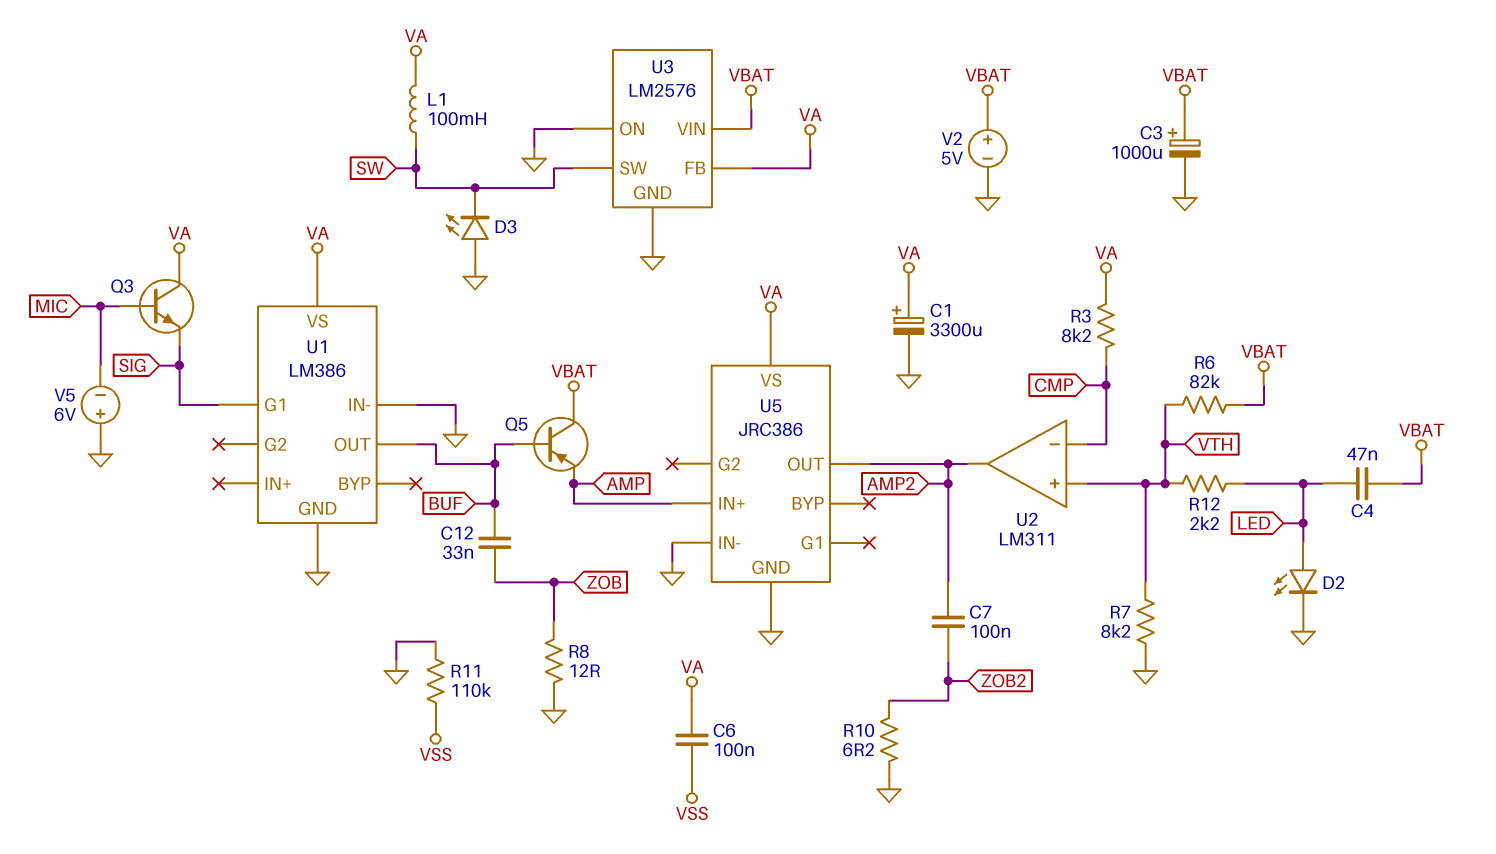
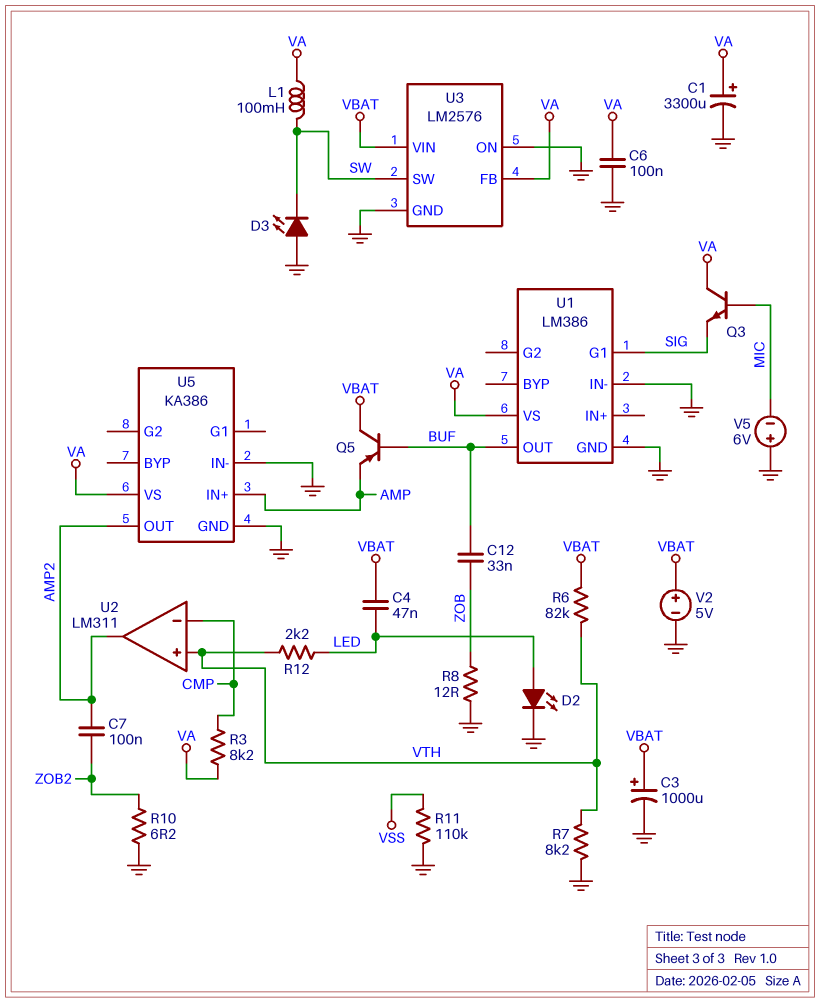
C6: 100nF (VA, VSS) -> 100nF (GND, VA)
U5: JRC386 -> KA386

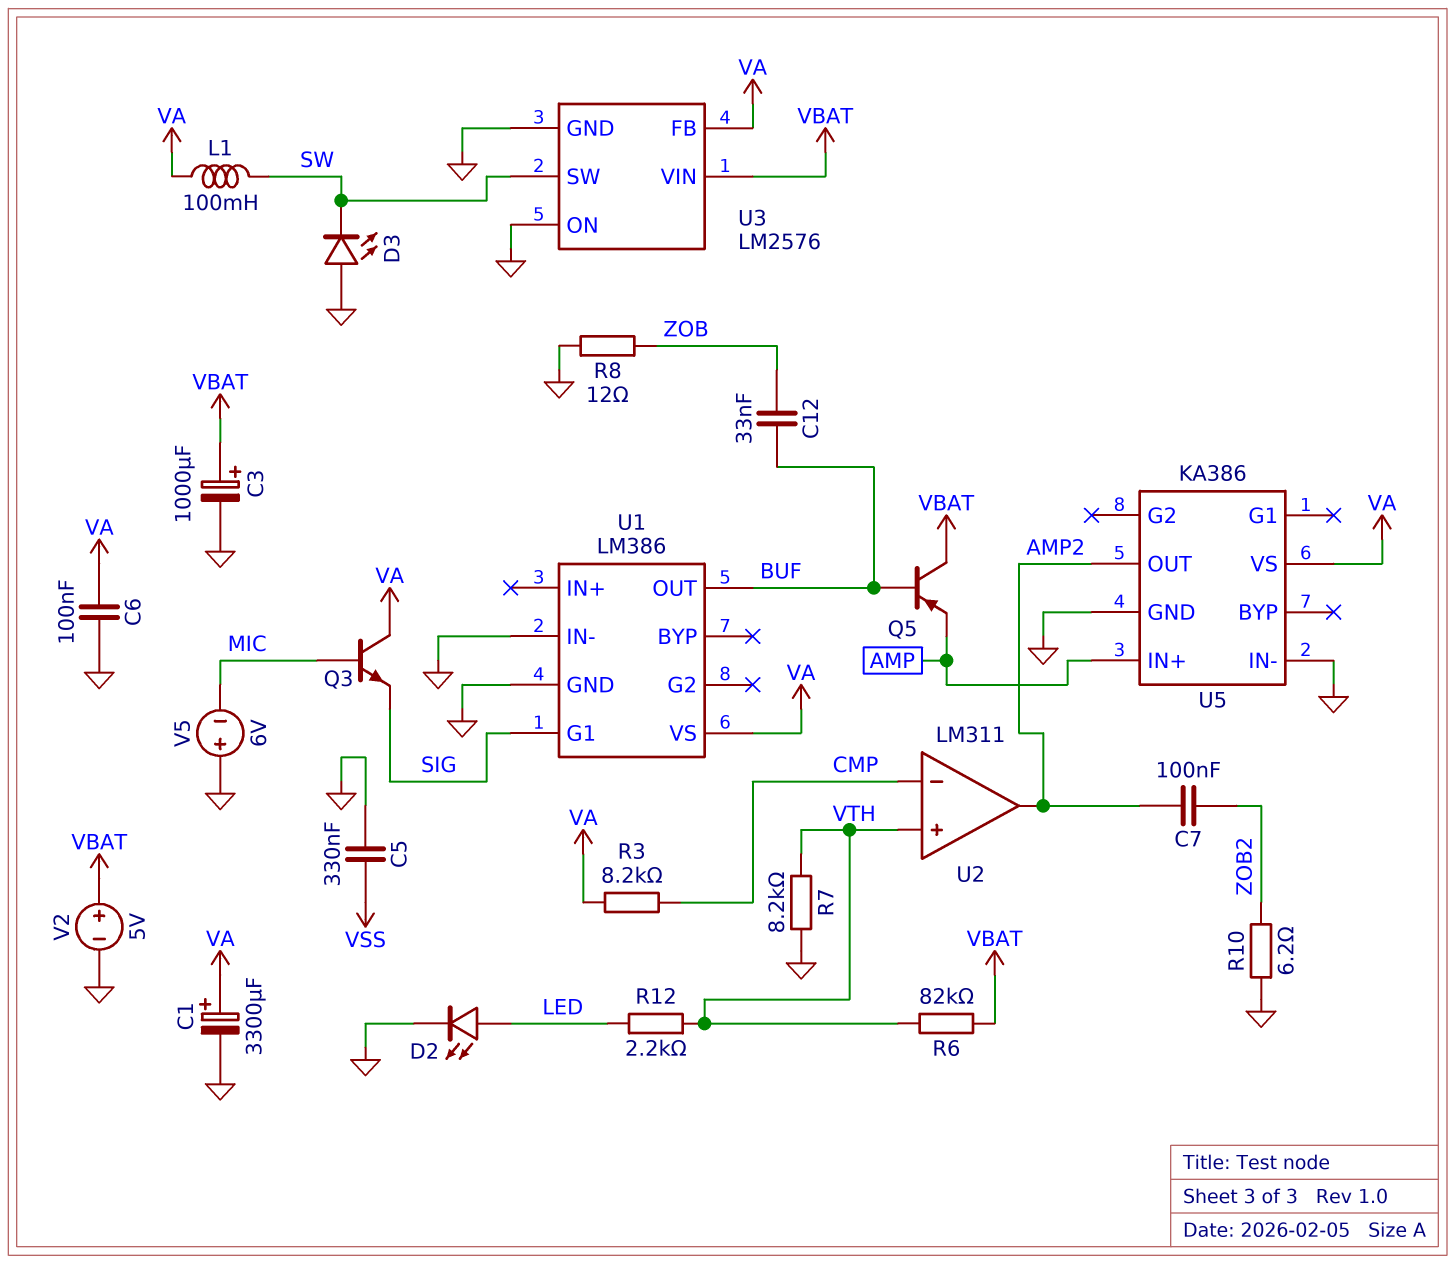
C4: 47nF (LED, VBAT) -> none
C5: none -> 330nF (GND, VSS)
R11: 110k (GND, VSS) -> none

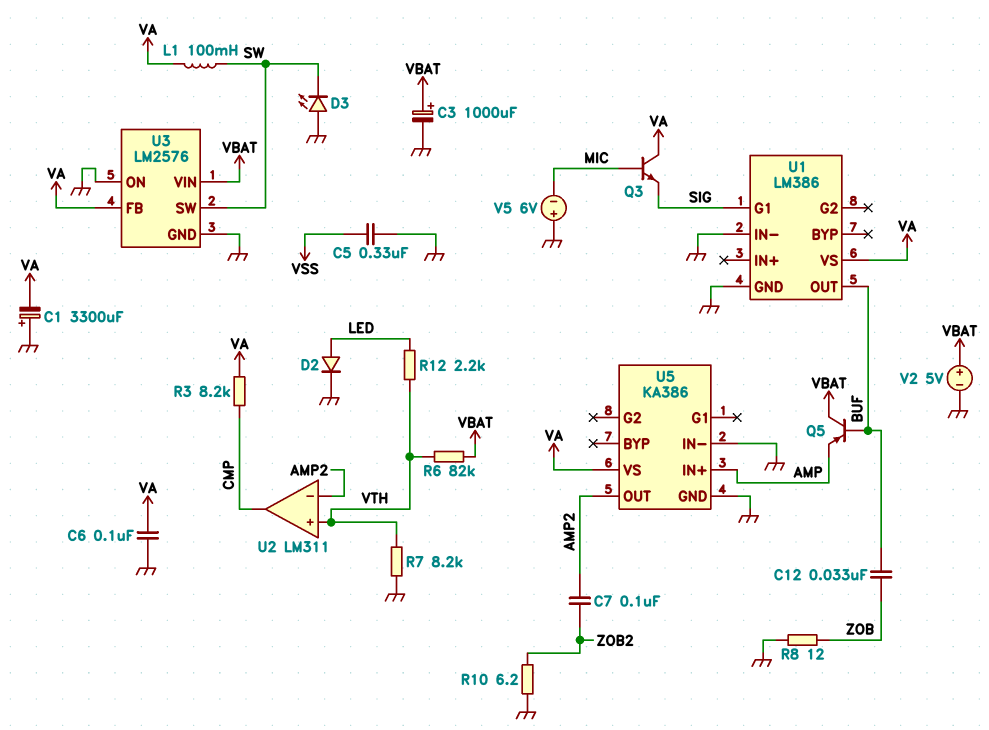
C1: 3300uF (plus VA, minus GND) -> 3300uF (plus GND, minus VA)
D2: LED (A LED, K GND) -> diode (A LED, K GND)
U2 pin in-: CMP -> AMP2
U2 pin out: AMP2 -> CMP

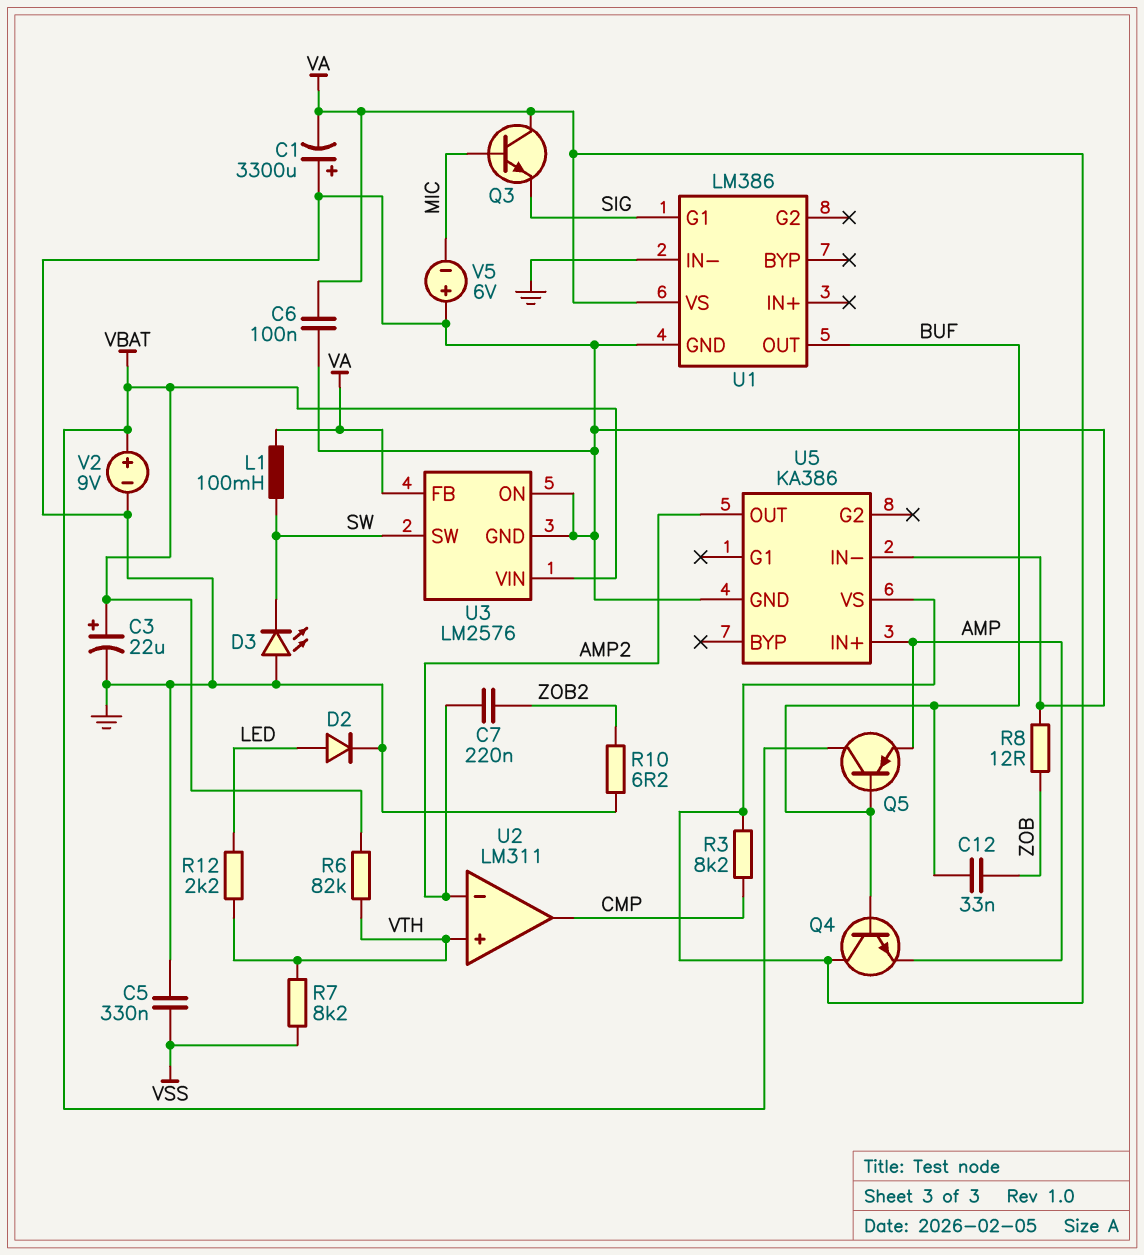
C3: 1000uF (plus VBAT, minus GND) -> 22uF (plus VBAT, minus GND)
C7: 100nF (AMP2, ZOB2) -> 220nF (AMP2, ZOB2)
Q4: none -> NPN (B BUF, C VA, E AMP)
R7: 8.2k (GND, VTH) -> 8.2k (VSS, VTH)
V2: 5V (plus VBAT, minus GND) -> 9V (plus VBAT, minus GND)

